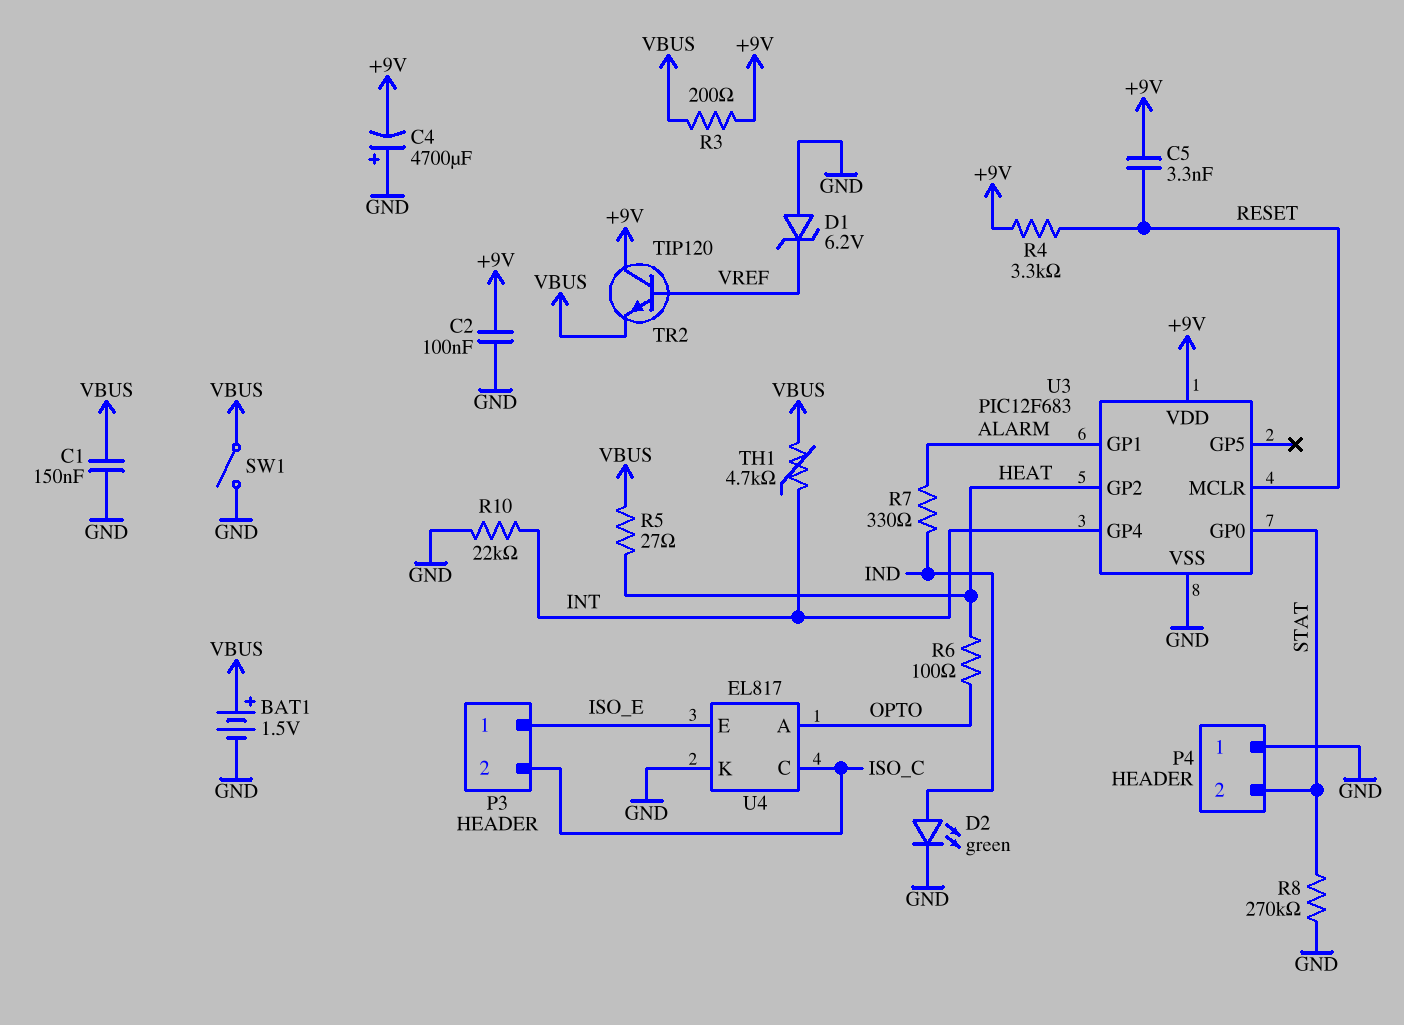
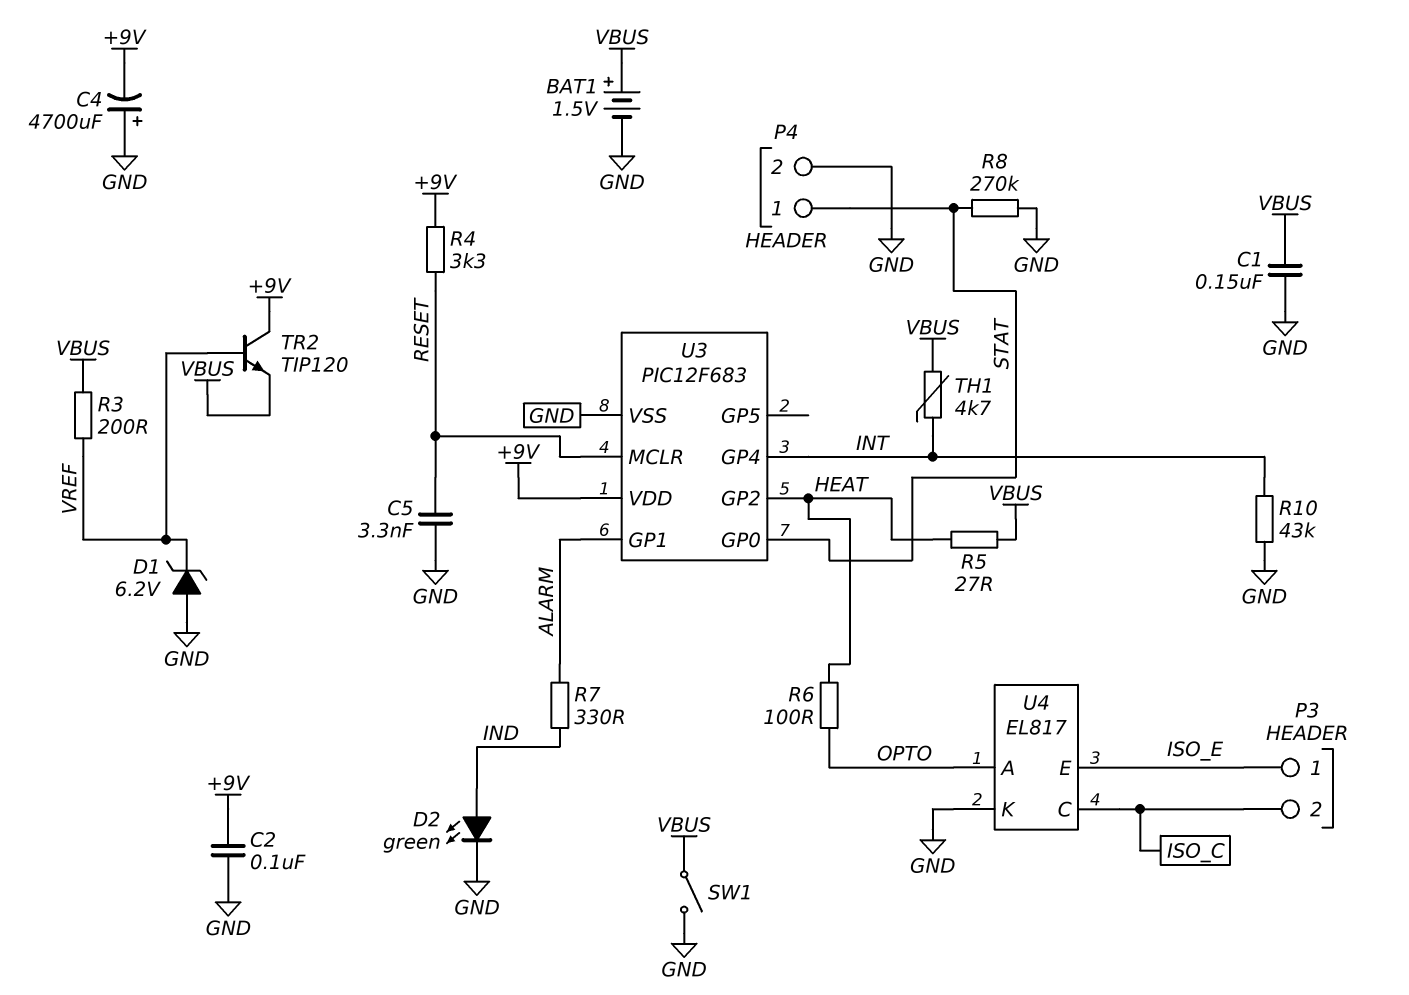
C5: 3.3nF (+9V, RESET) -> 3.3nF (GND, RESET)
P4 pin 1: GND -> STAT
P4 pin 2: STAT -> GND
R3: 200 (+9V, VBUS) -> 200 (VBUS, VREF)
R10: 22k (GND, INT) -> 43k (GND, INT)

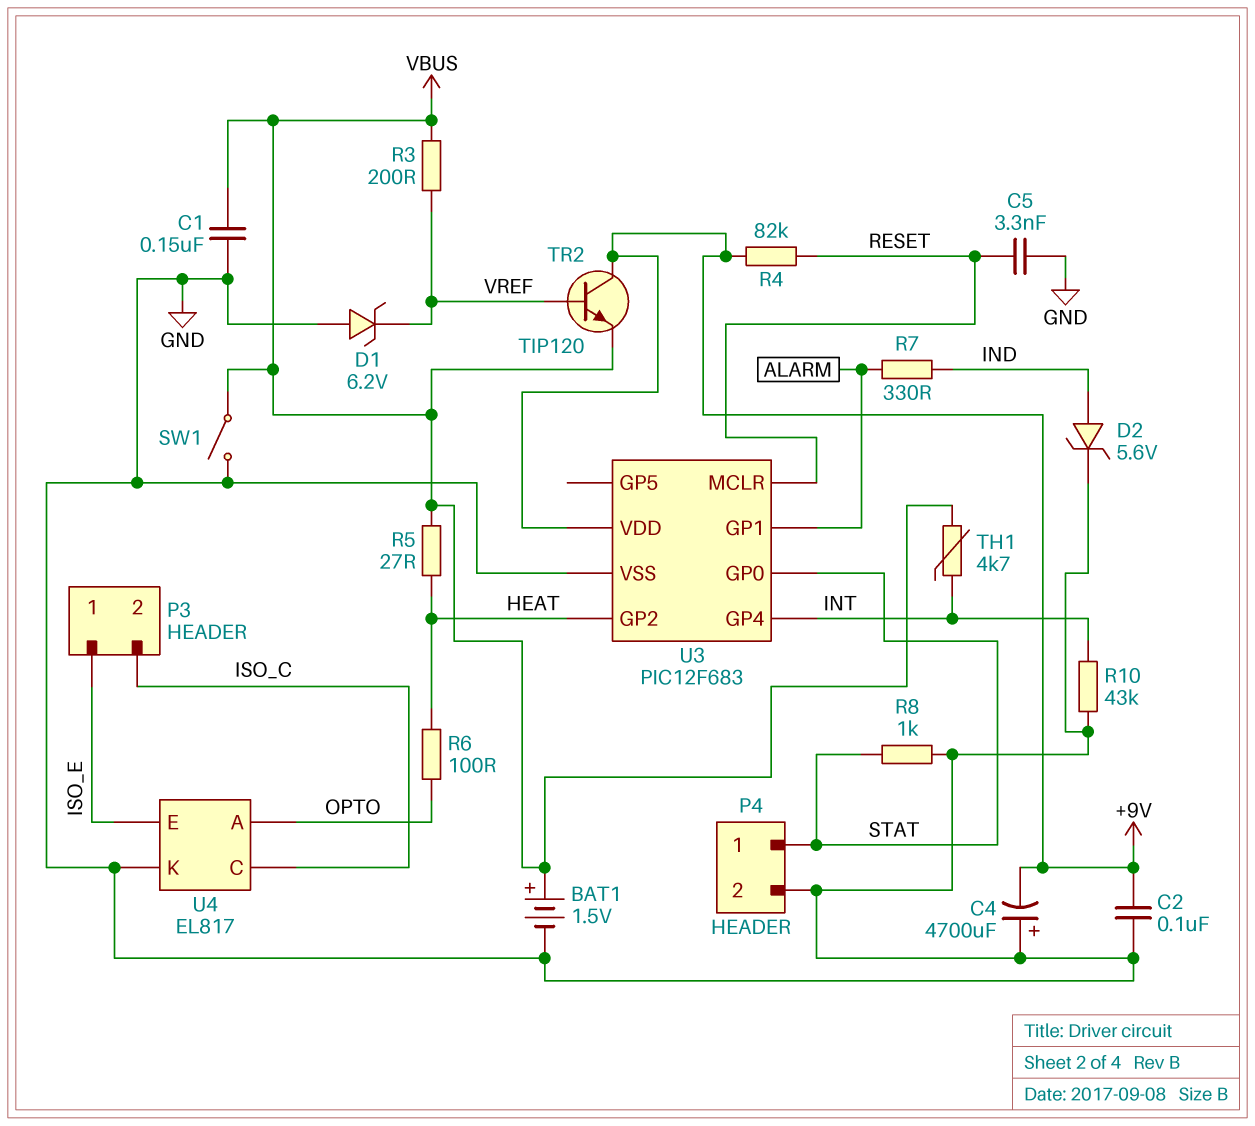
D2: LED green (A IND, K GND) -> zener 5.6V (A IND, K GND)
R4: 3.3k (+9V, RESET) -> 82k (+9V, RESET)
R8: 270k (GND, STAT) -> 1k (GND, STAT)

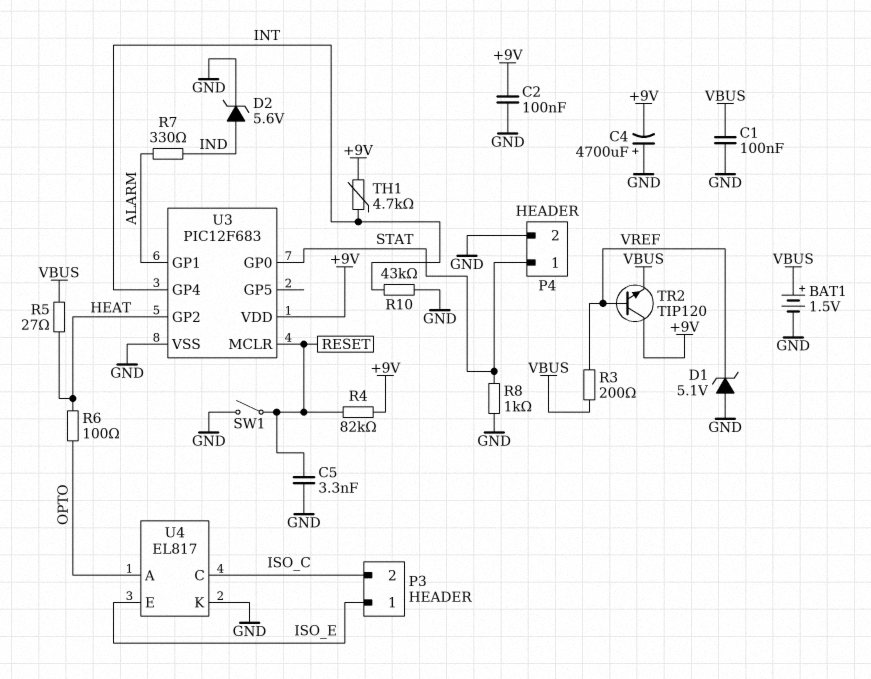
C1: 150nF (GND, VBUS) -> 100nF (GND, VBUS)
D1: zener 6.2V (A GND, K VREF) -> zener 5.1V (A GND, K VREF)
SW1: switch (GND, VBUS) -> switch (GND, RESET)
TH1: 4.7k (INT, VBUS) -> 4.7k (+9V, INT)

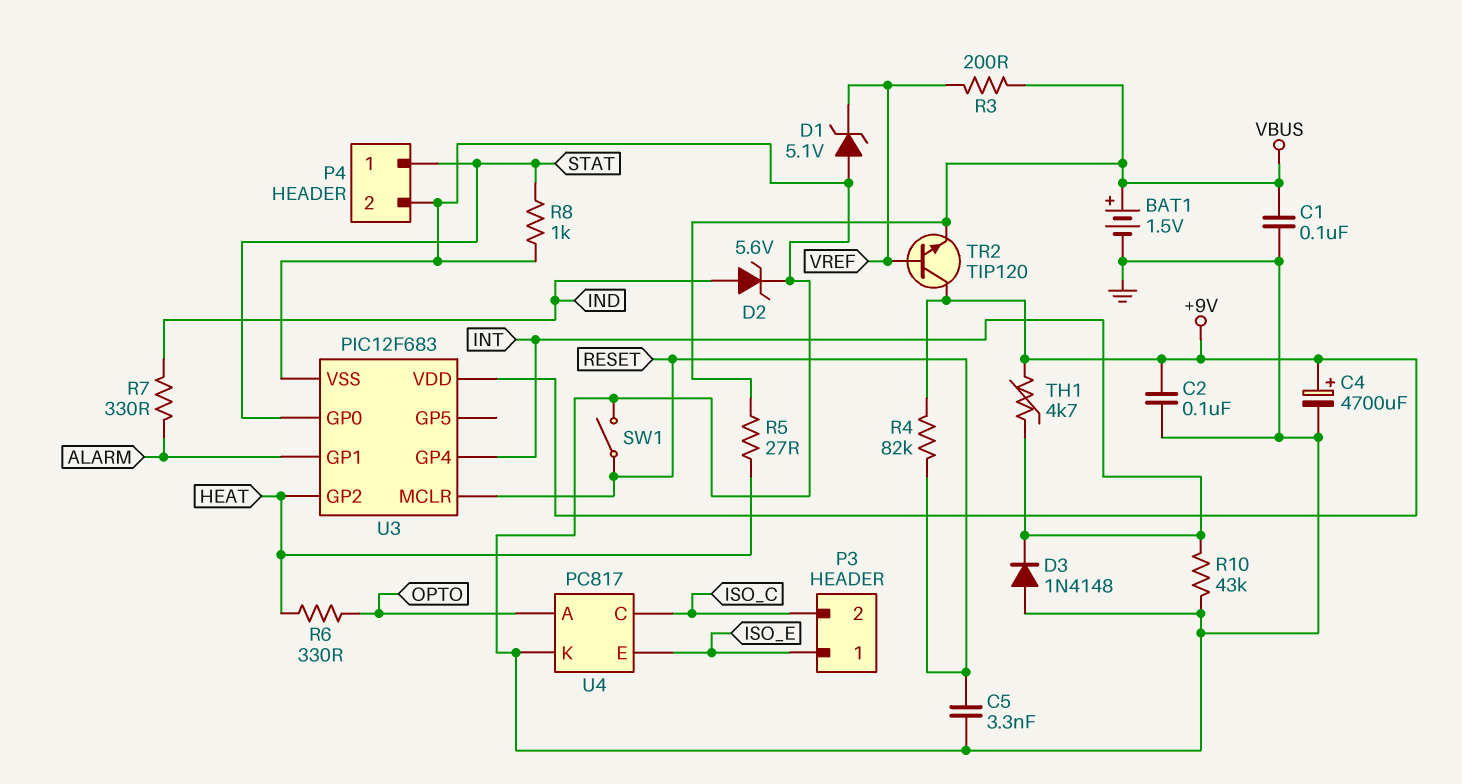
C4: 4700uF (plus GND, minus +9V) -> 4700uF (plus +9V, minus GND)
D3: none -> diode 1N4148 (A GND, K INT)
R6: 100 (HEAT, OPTO) -> 330 (HEAT, OPTO)
U4: EL817 -> PC817

